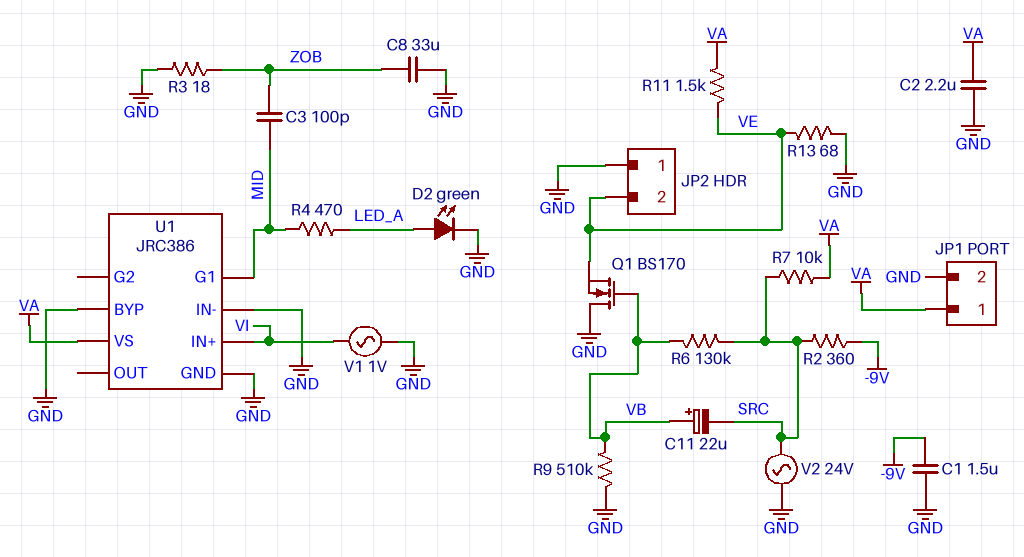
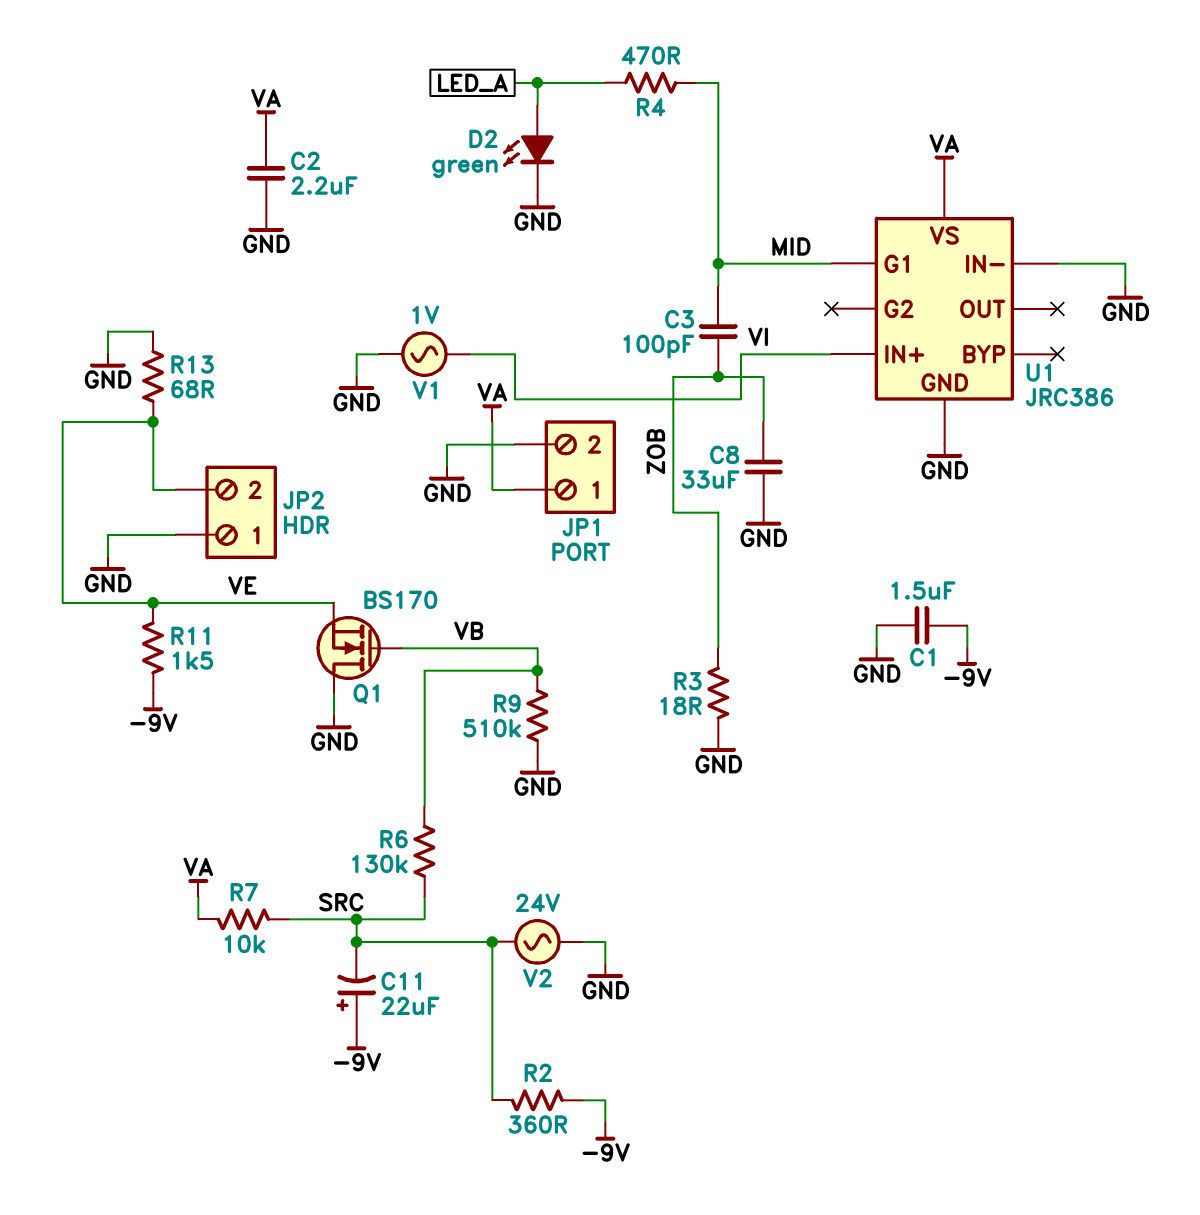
C11: 22uF (plus VB, minus SRC) -> 22uF (plus -9V, minus SRC)
R11: 1.5k (VA, VE) -> 1.5k (-9V, VE)
U1 pin BYP: GND -> none

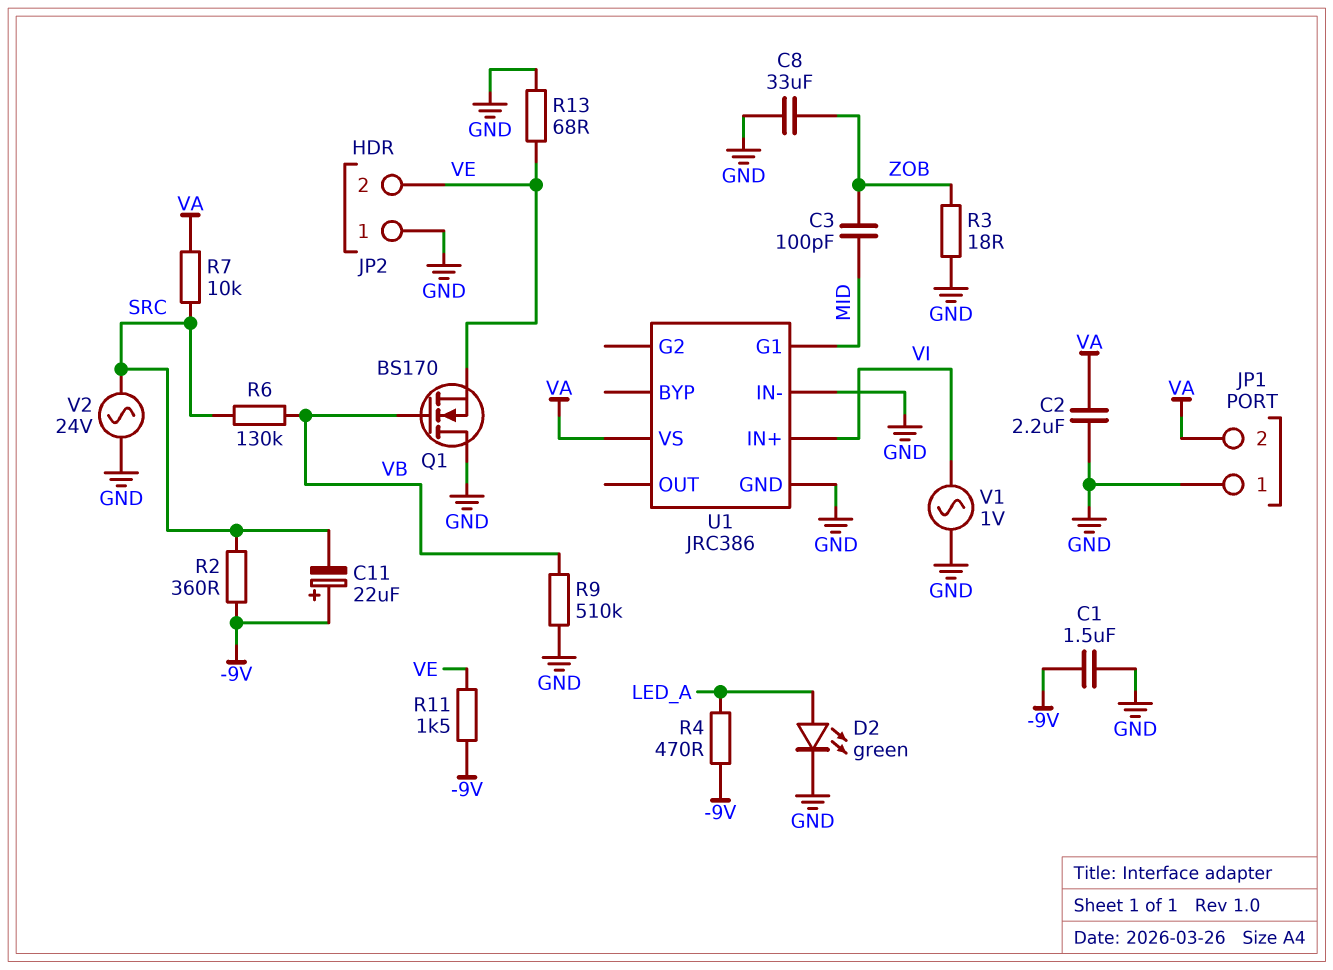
JP1 pin 1: VA -> GND
JP1 pin 2: GND -> VA
R4: 470 (LED_A, MID) -> 470 (-9V, LED_A)

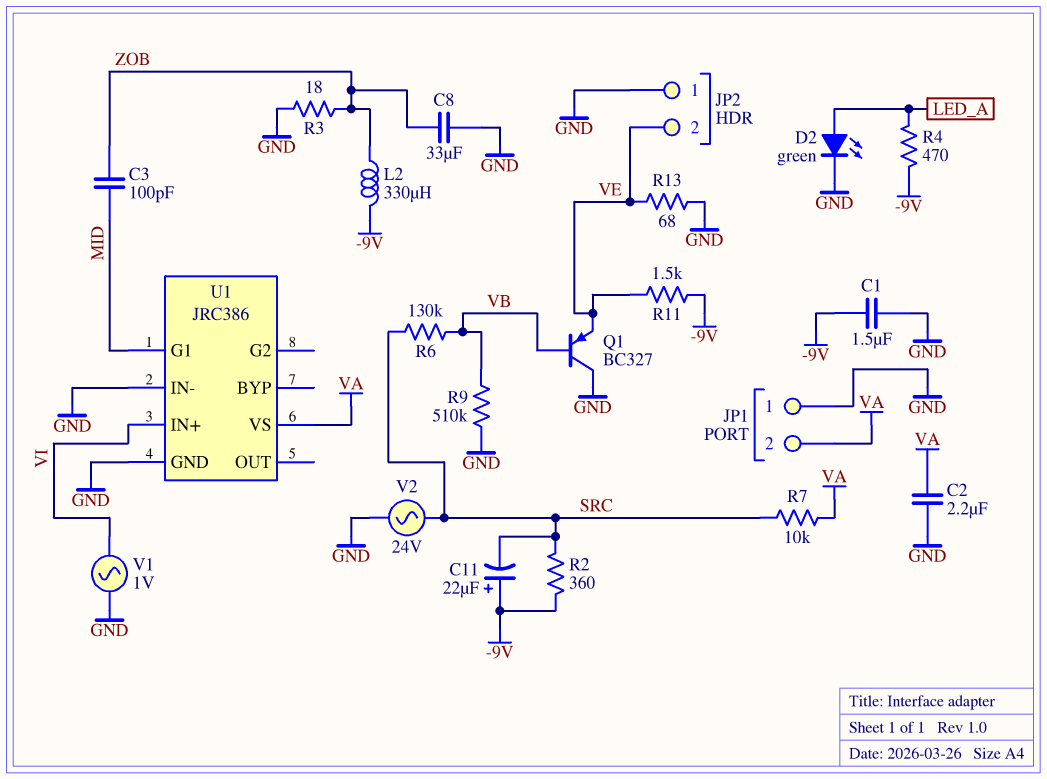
L2: none -> 330uH (-9V, ZOB)
Q1: NMOS BS170 (G VB, D GND, S VE) -> PNP BC327 (B VB, C GND, E VE)

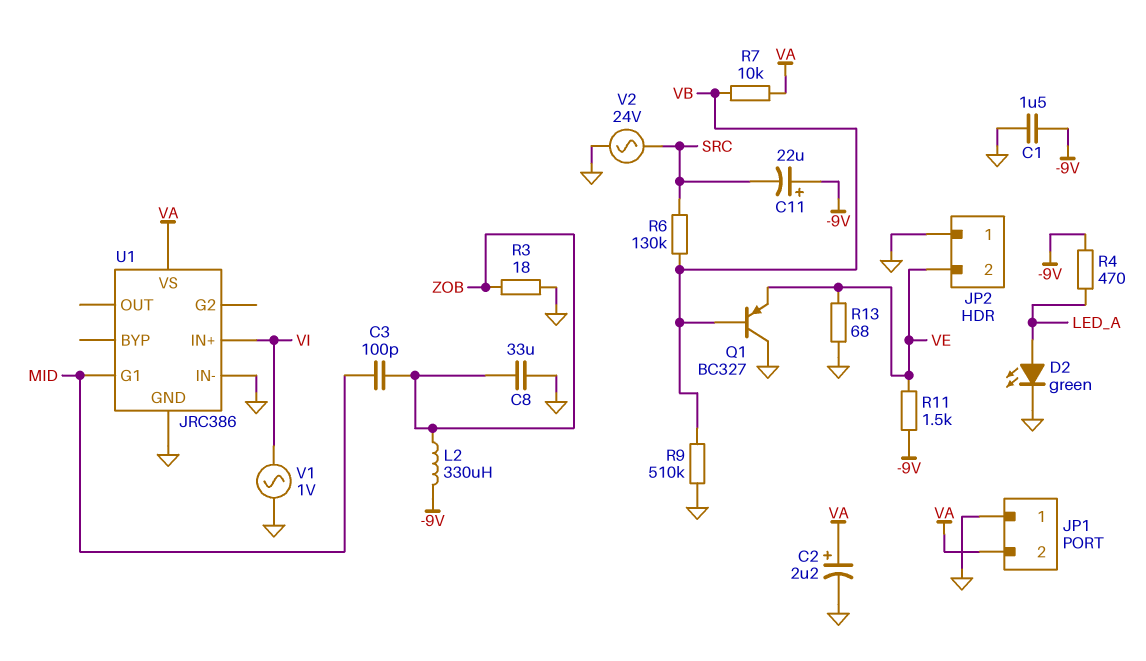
C2: 2.2uF (GND, VA) -> 2.2uF (plus VA, minus GND)
R2: 360 (-9V, SRC) -> none
R7: 10k (SRC, VA) -> 10k (VA, VB)

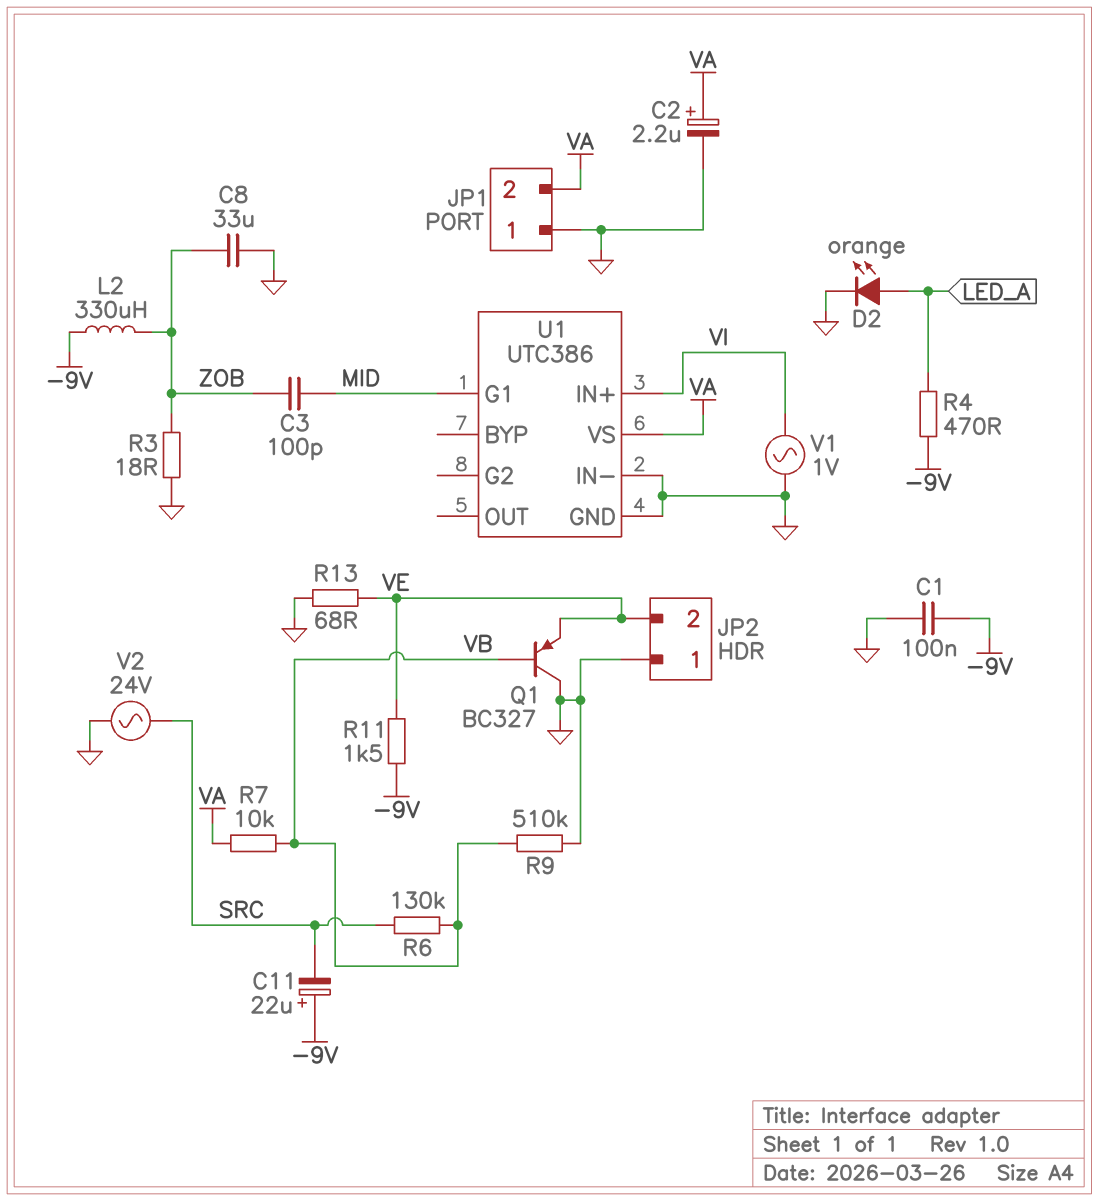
C1: 1.5uF (-9V, GND) -> 100nF (-9V, GND)
D2: LED green (A LED_A, K GND) -> LED orange (A LED_A, K GND)
U1: JRC386 -> UTC386

